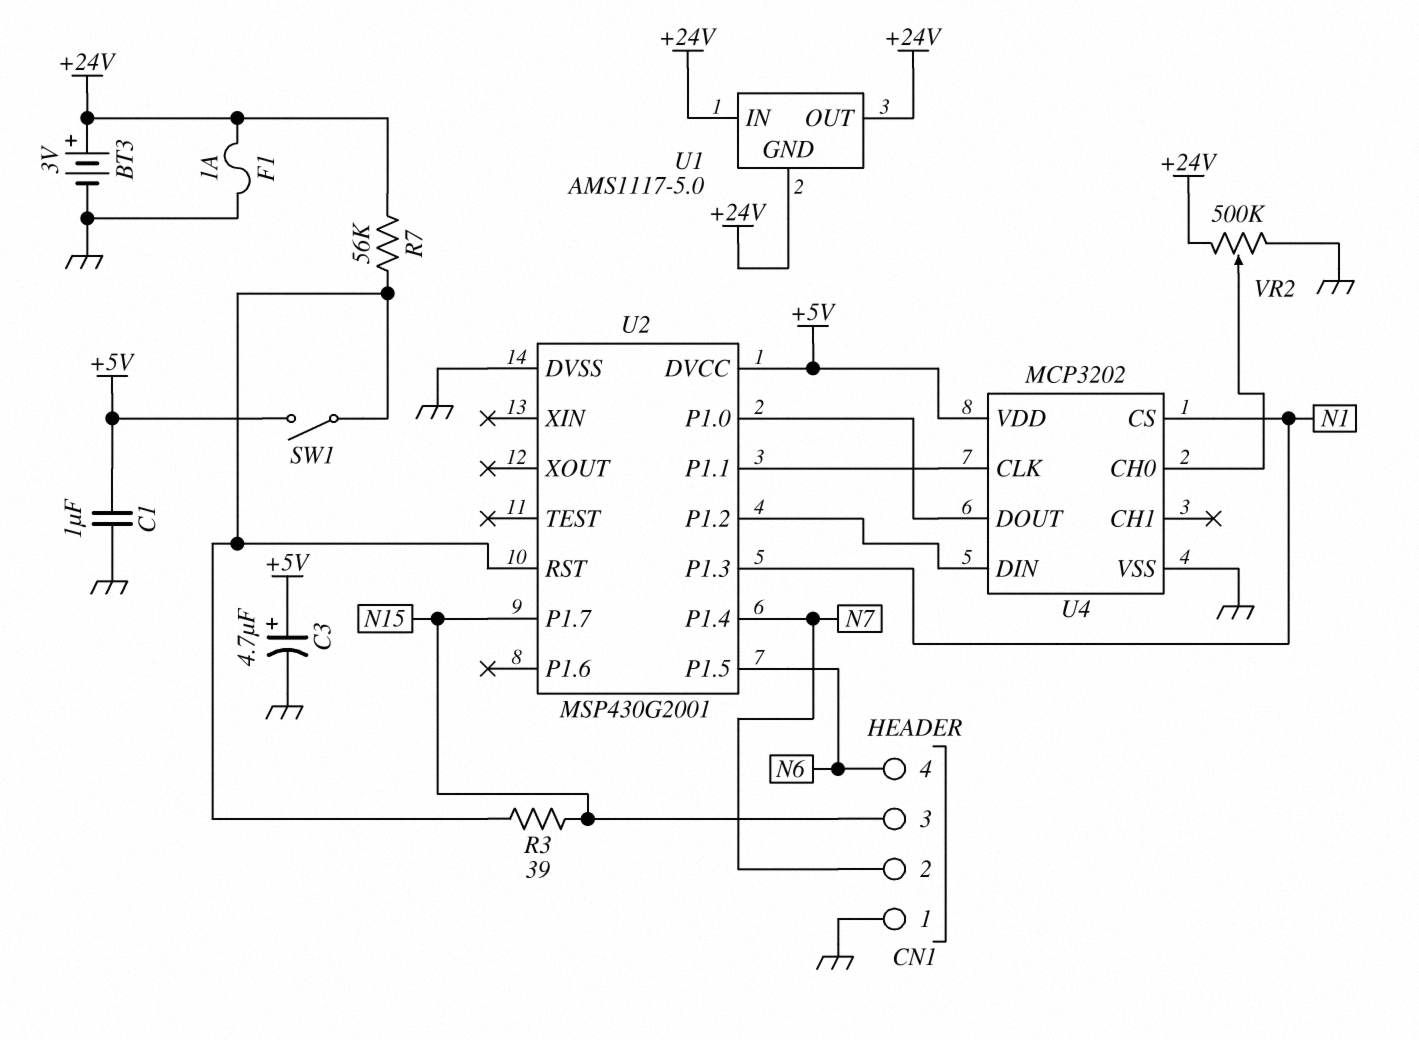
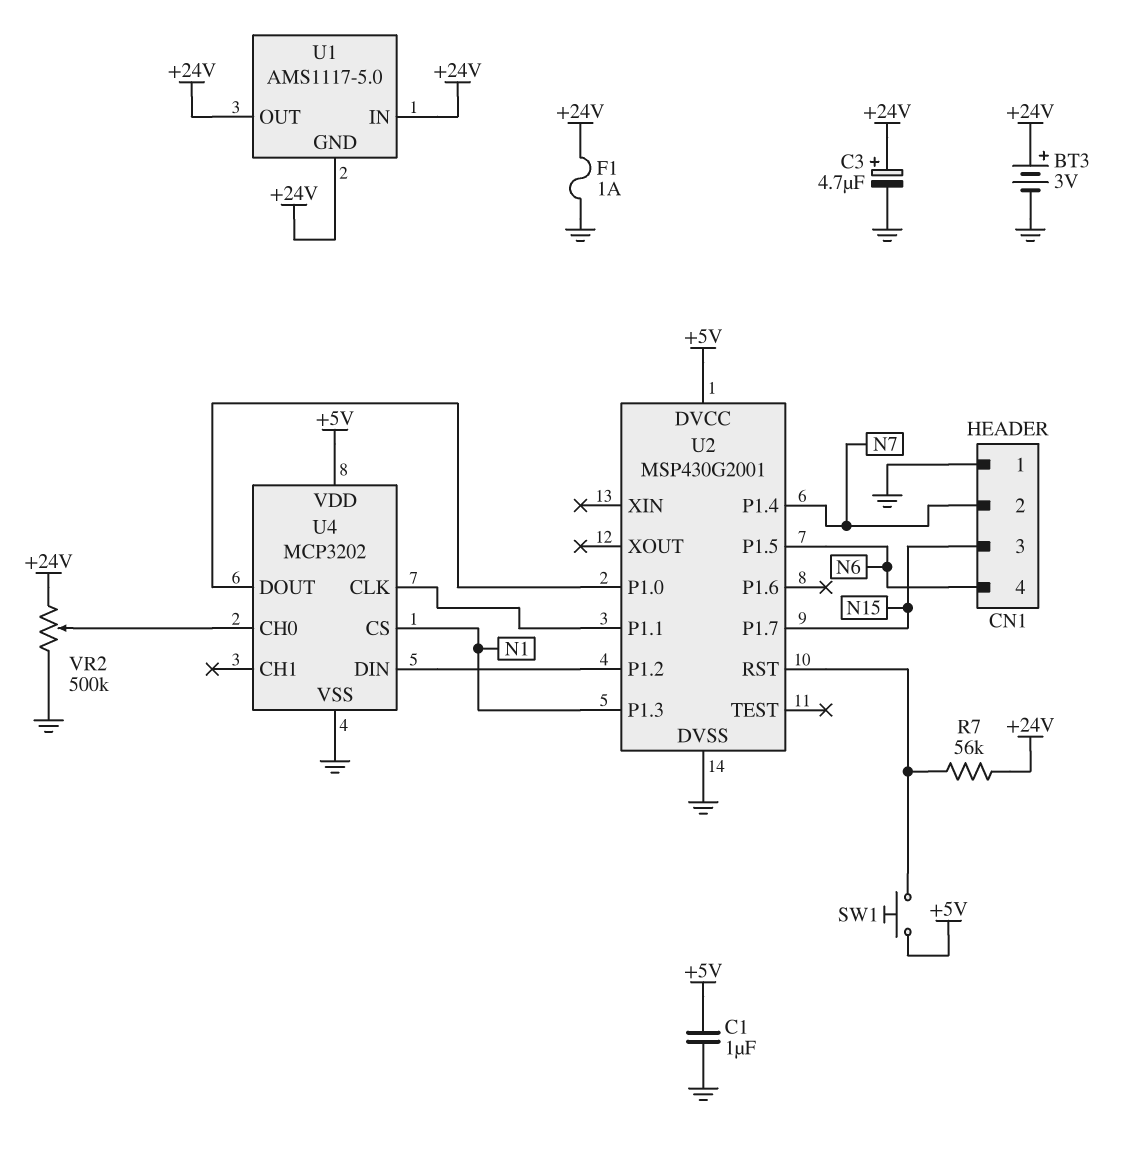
C3: 4.7uF (plus +5V, minus GND) -> 4.7uF (plus +24V, minus GND)
R3: 39 (N15, U2/RST) -> none
SW1: switch (+5V, U2/RST) -> button (+5V, U2/RST)

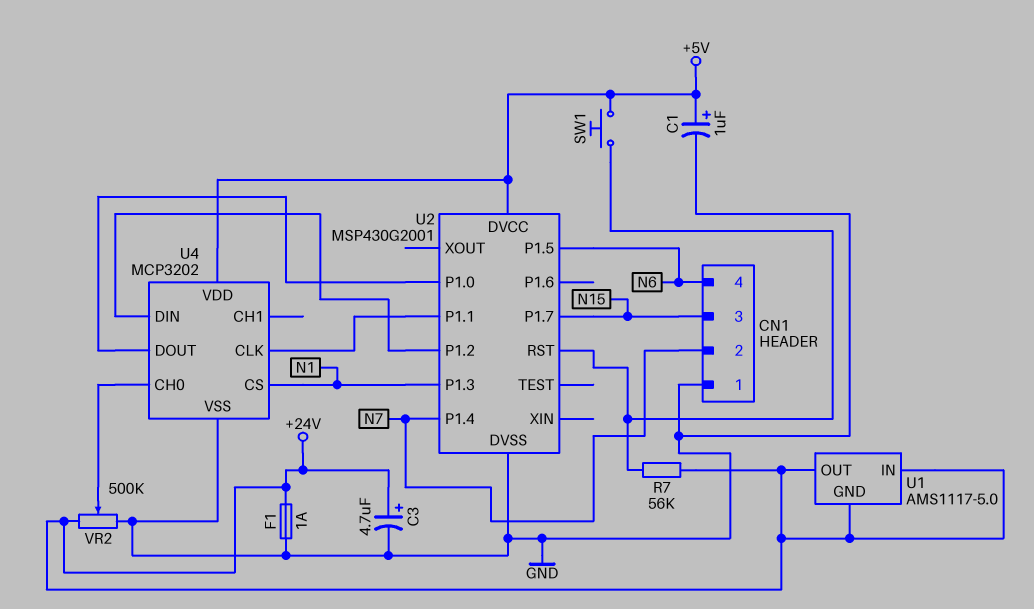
BT3: 3V (plus +24V, minus GND) -> none
C1: 1uF (+5V, GND) -> 1uF (plus +5V, minus GND)

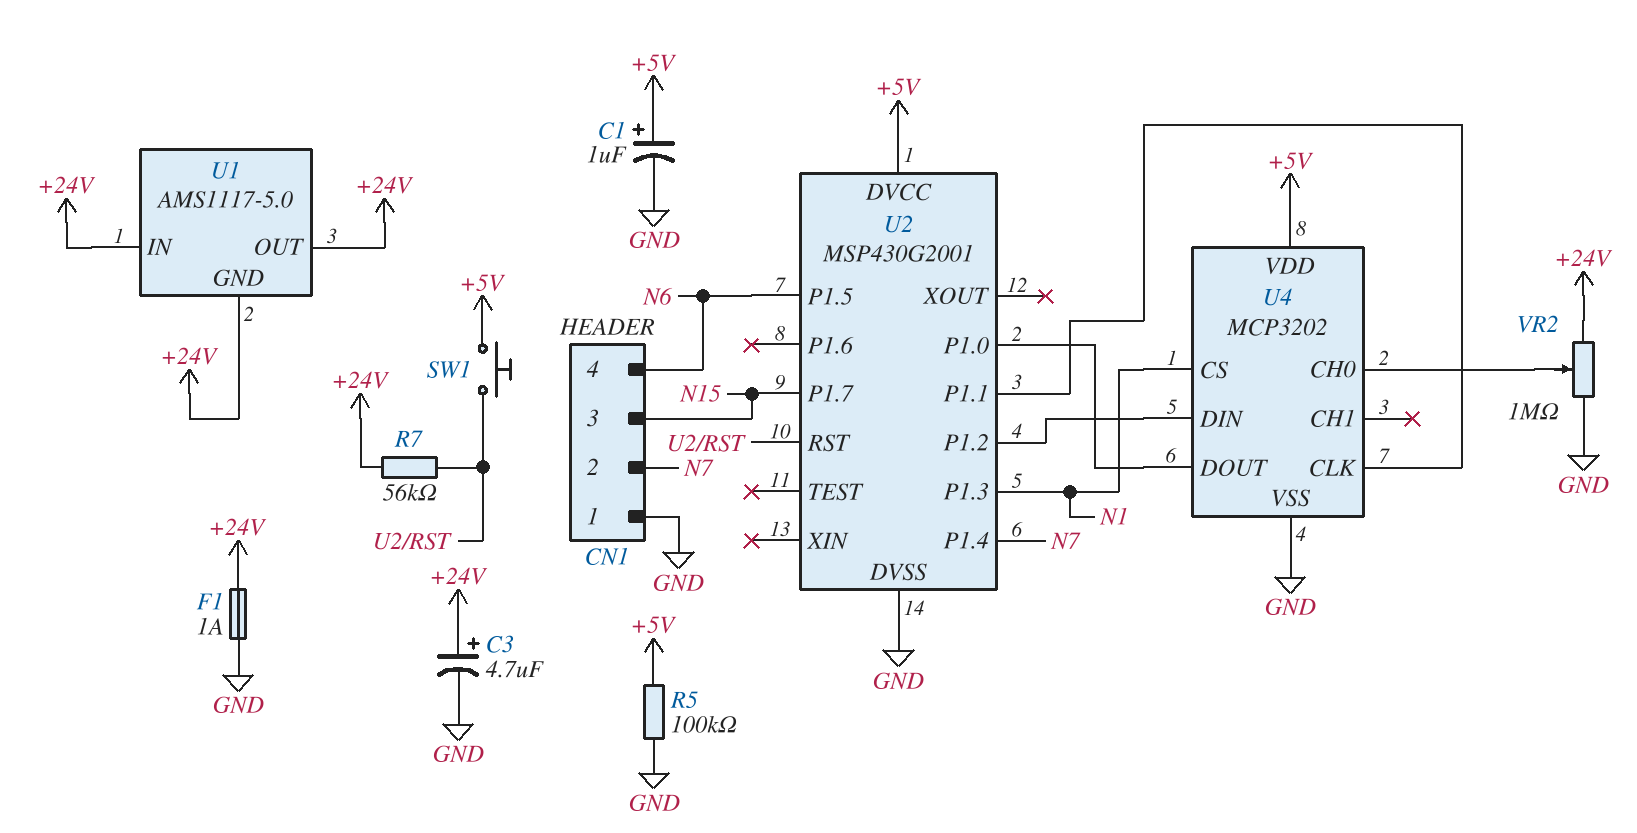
R5: none -> 100k (+5V, GND)
VR2: 500k (+24V, GND, wiper U4/CH0) -> 1M (+24V, GND, wiper U4/CH0)

